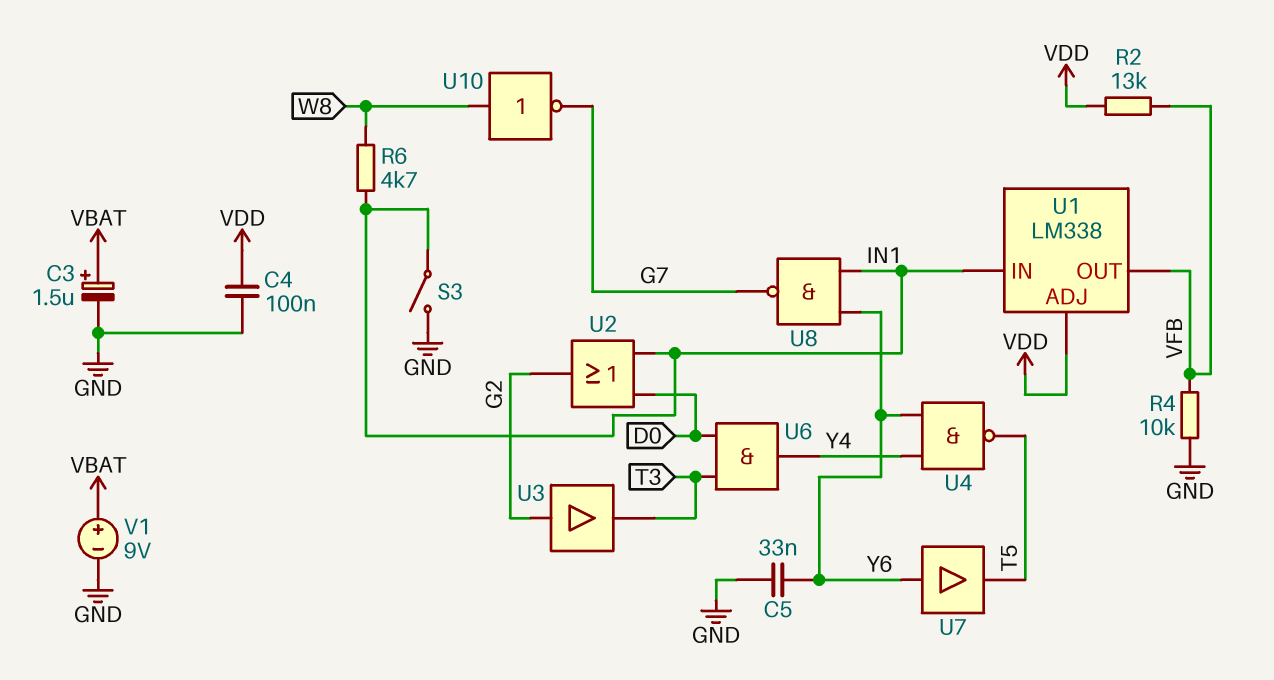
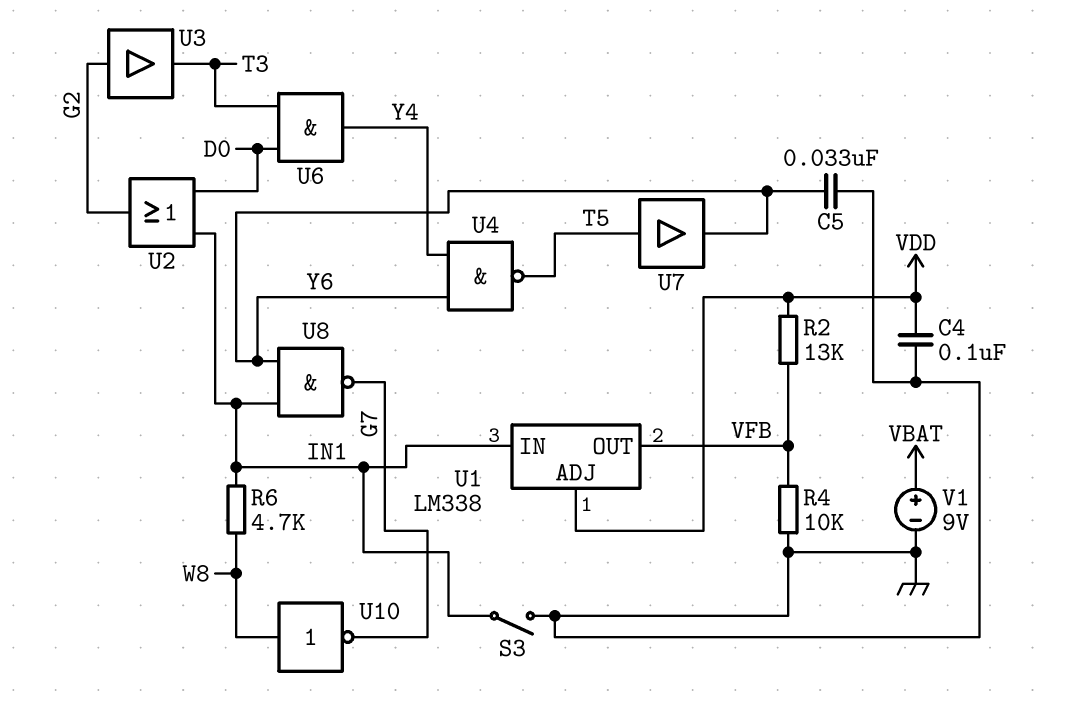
C3: 1.5uF (plus VBAT, minus GND) -> none
U7: buffer (in Y6, out T5) -> buffer (in T5, out Y6)

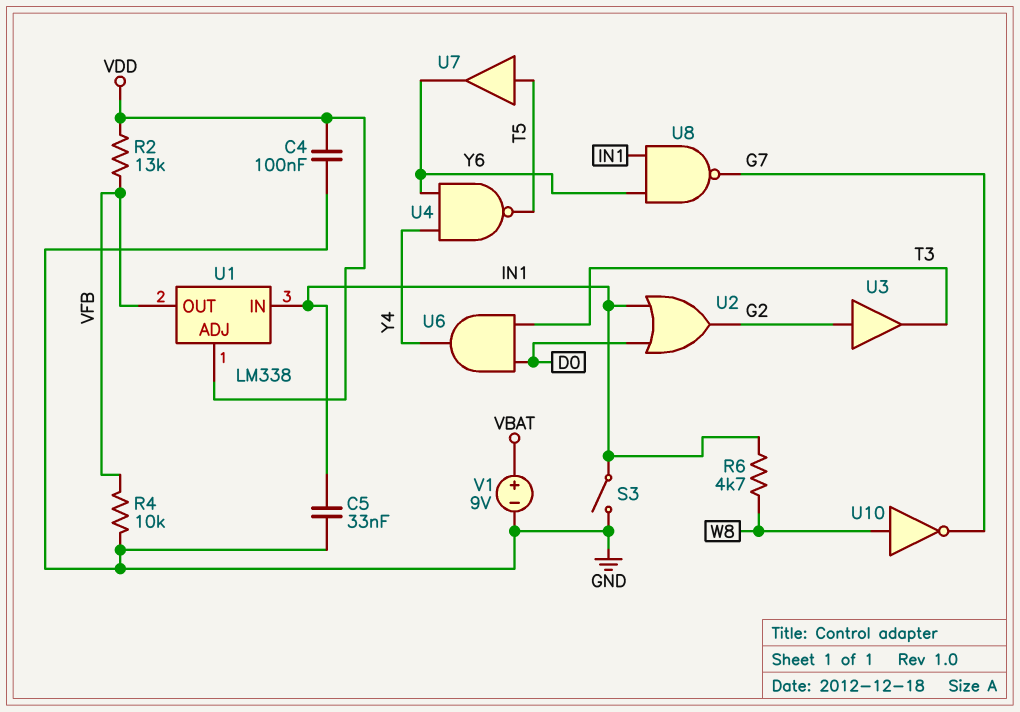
C5: 33nF (GND, Y6) -> 33nF (GND, IN1)

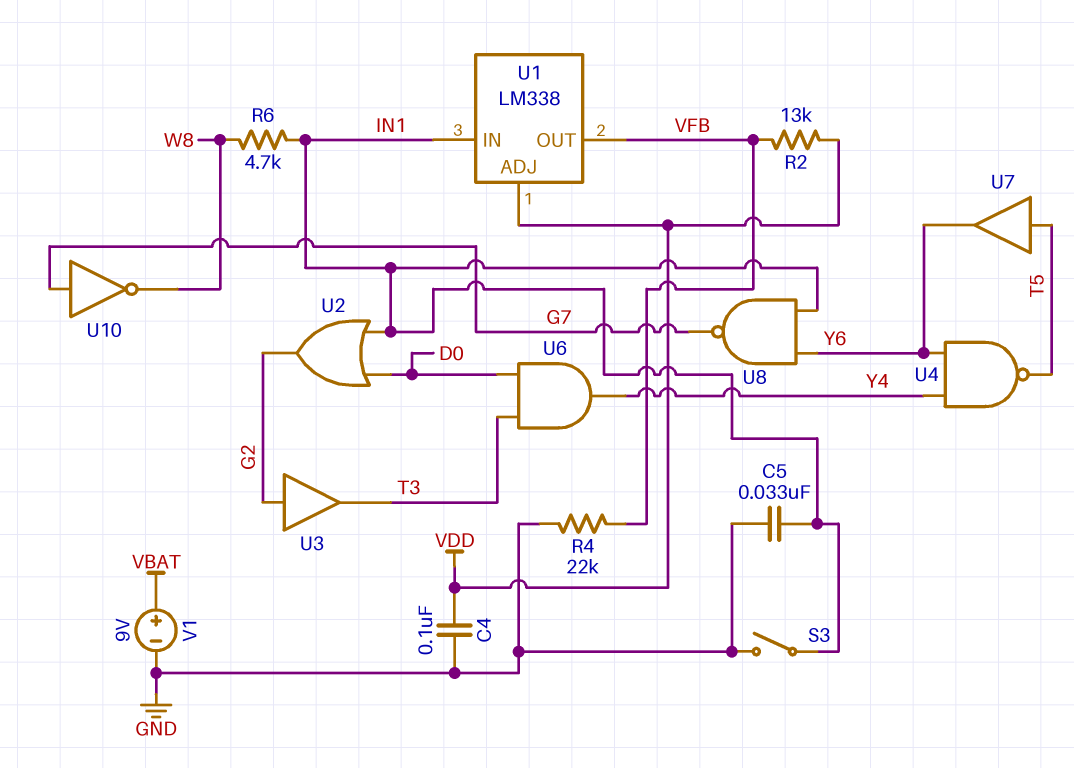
R4: 10k (GND, VFB) -> 22k (GND, VFB)
U10: NOT (in W8, out G7) -> NOT (in G7, out W8)

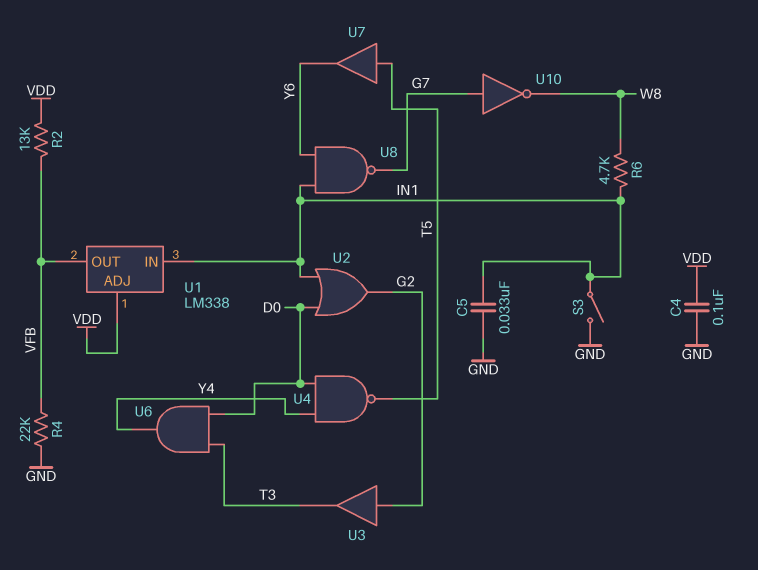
U4: NAND (in Y4, in Y6, out T5) -> NAND (in D0, in Y4, out T5)
V1: 9V (plus VBAT, minus GND) -> none

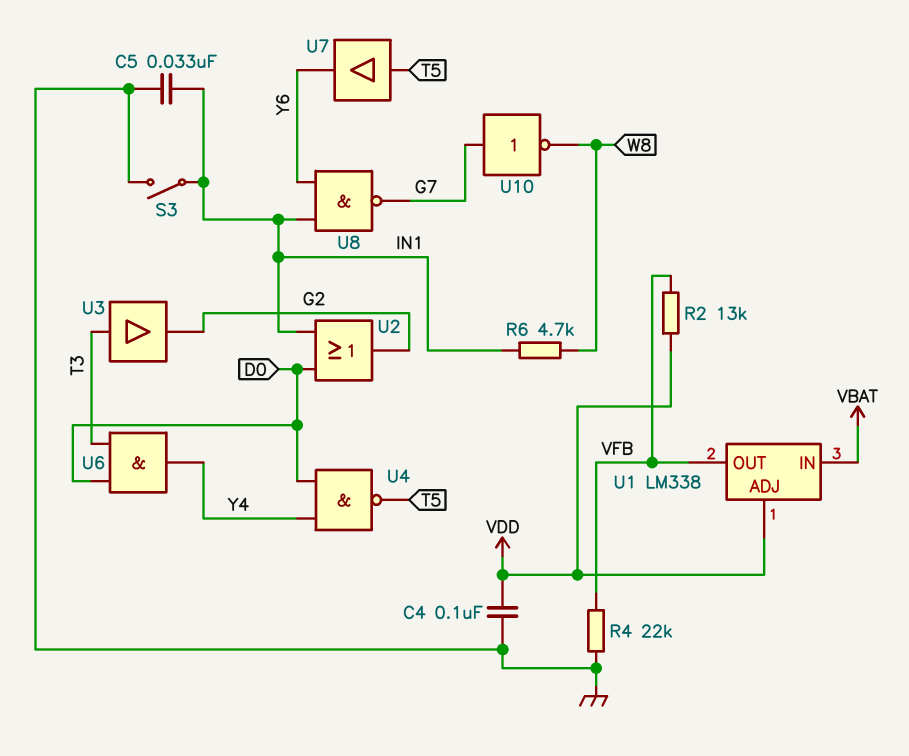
U1 pin IN: IN1 -> VBAT
U3: buffer (in G2, out T3) -> buffer (in T3, out G2)

